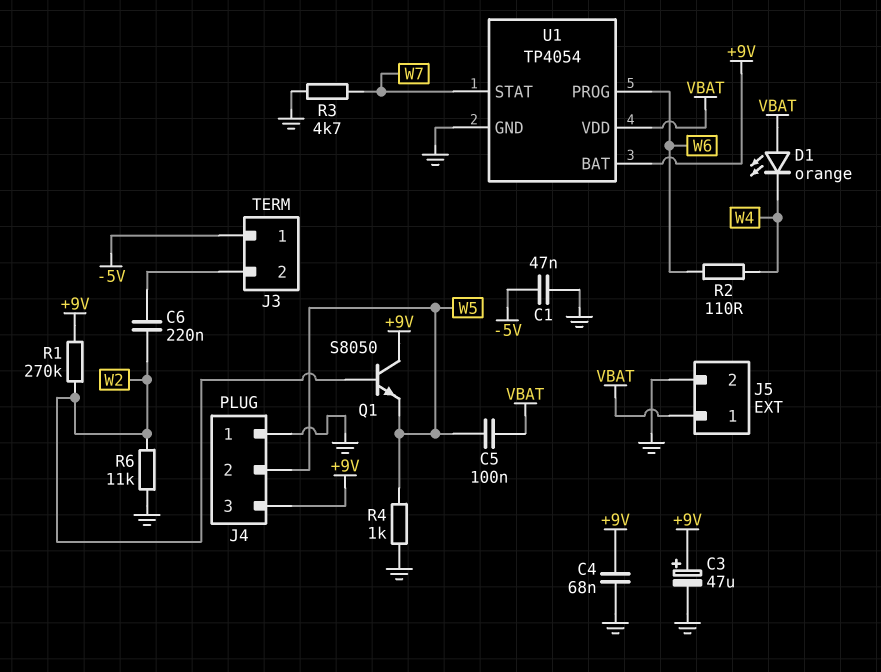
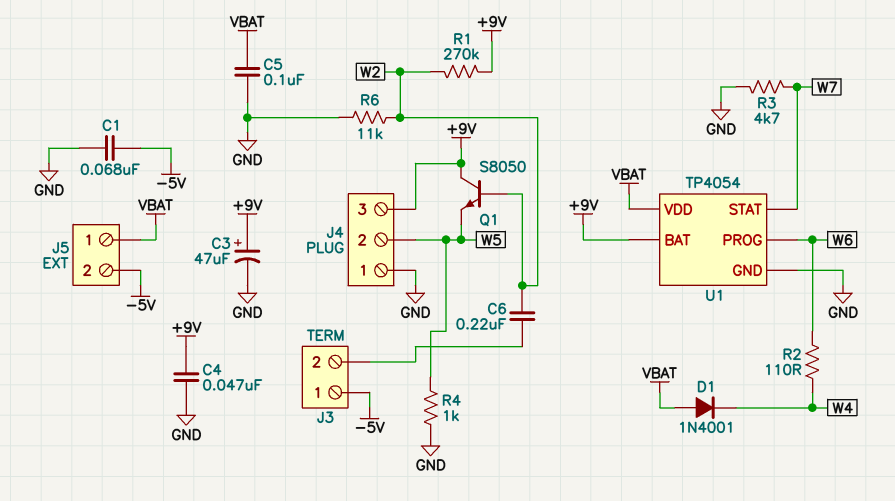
C1: 47nF (-5V, GND) -> 68nF (-5V, GND)
C4: 68nF (+9V, GND) -> 47nF (+9V, GND)
C5: 100nF (VBAT, W5) -> 100nF (GND, VBAT)
D1: LED orange (A VBAT, K W4) -> diode 1N4001 (A VBAT, K W4)
J5 pin 2: GND -> -5V

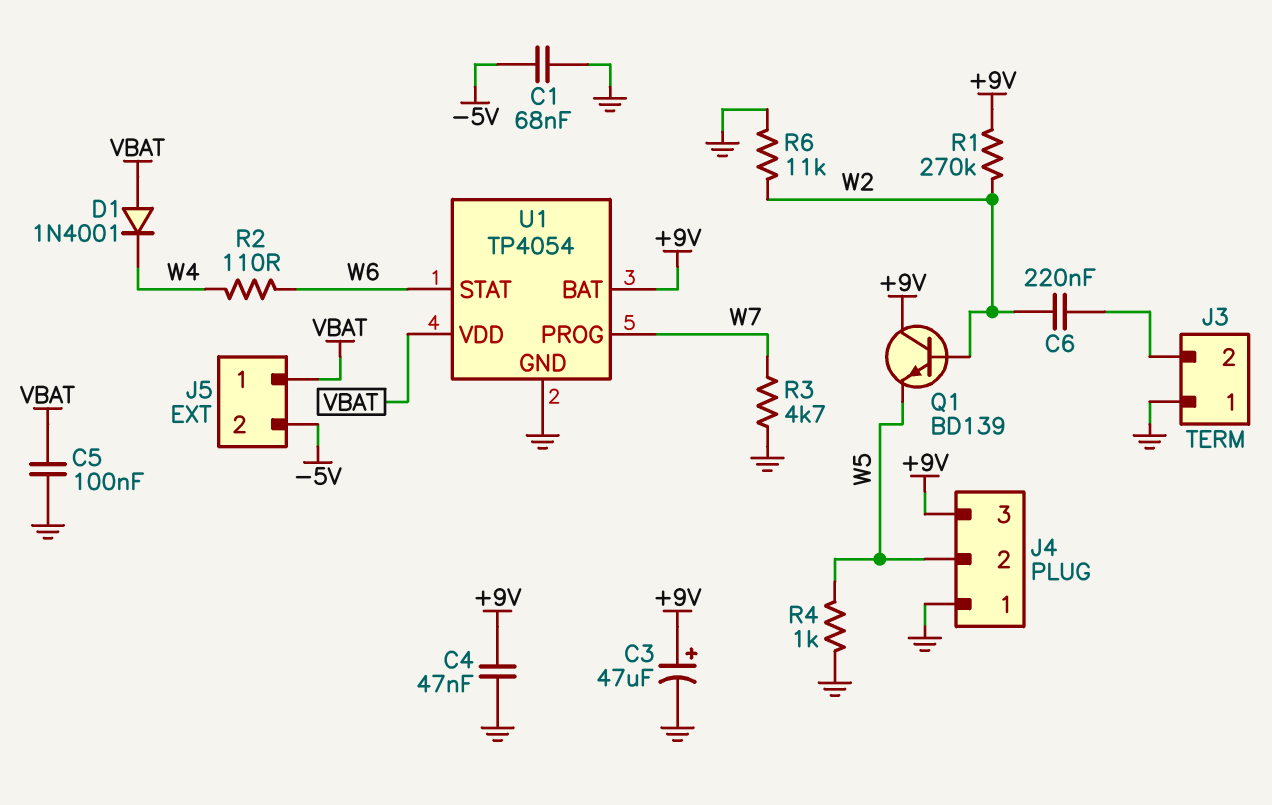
J3 pin 1: -5V -> GND
Q1: NPN S8050 (B W2, C +9V, E W5) -> NPN BD139 (B W2, C +9V, E W5)
U1 pin PROG: W6 -> W7
U1 pin STAT: W7 -> W6

